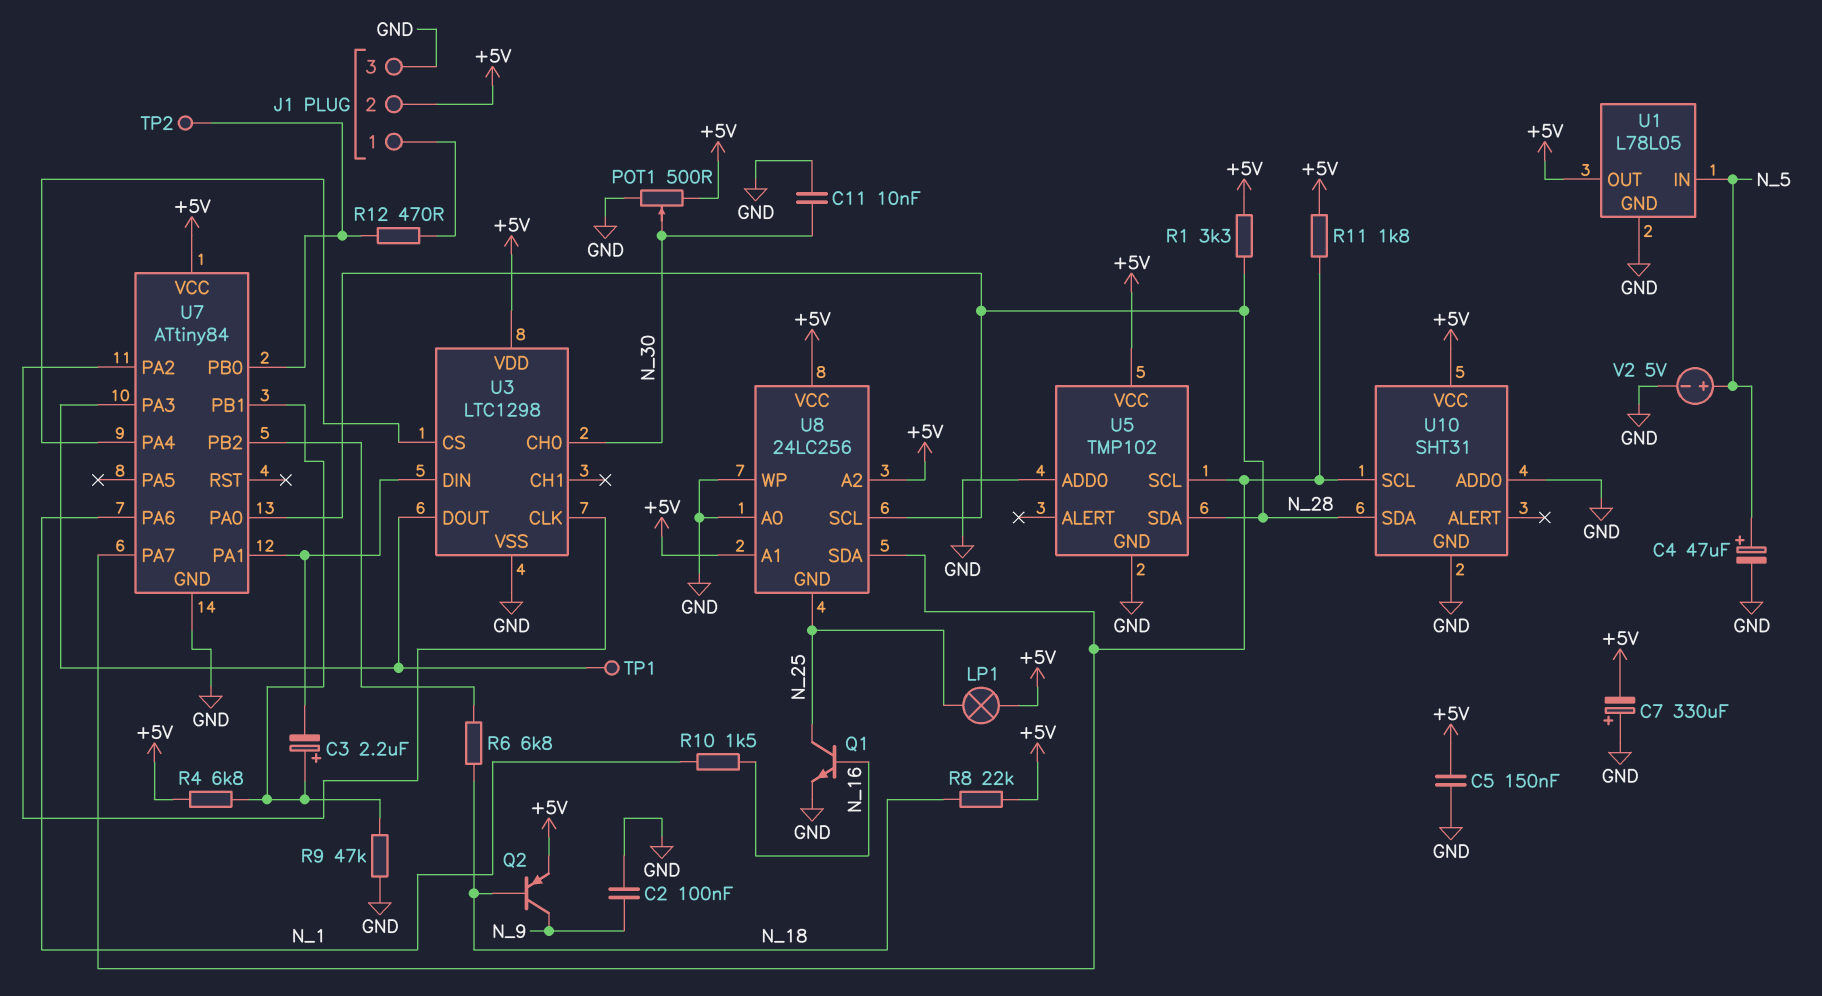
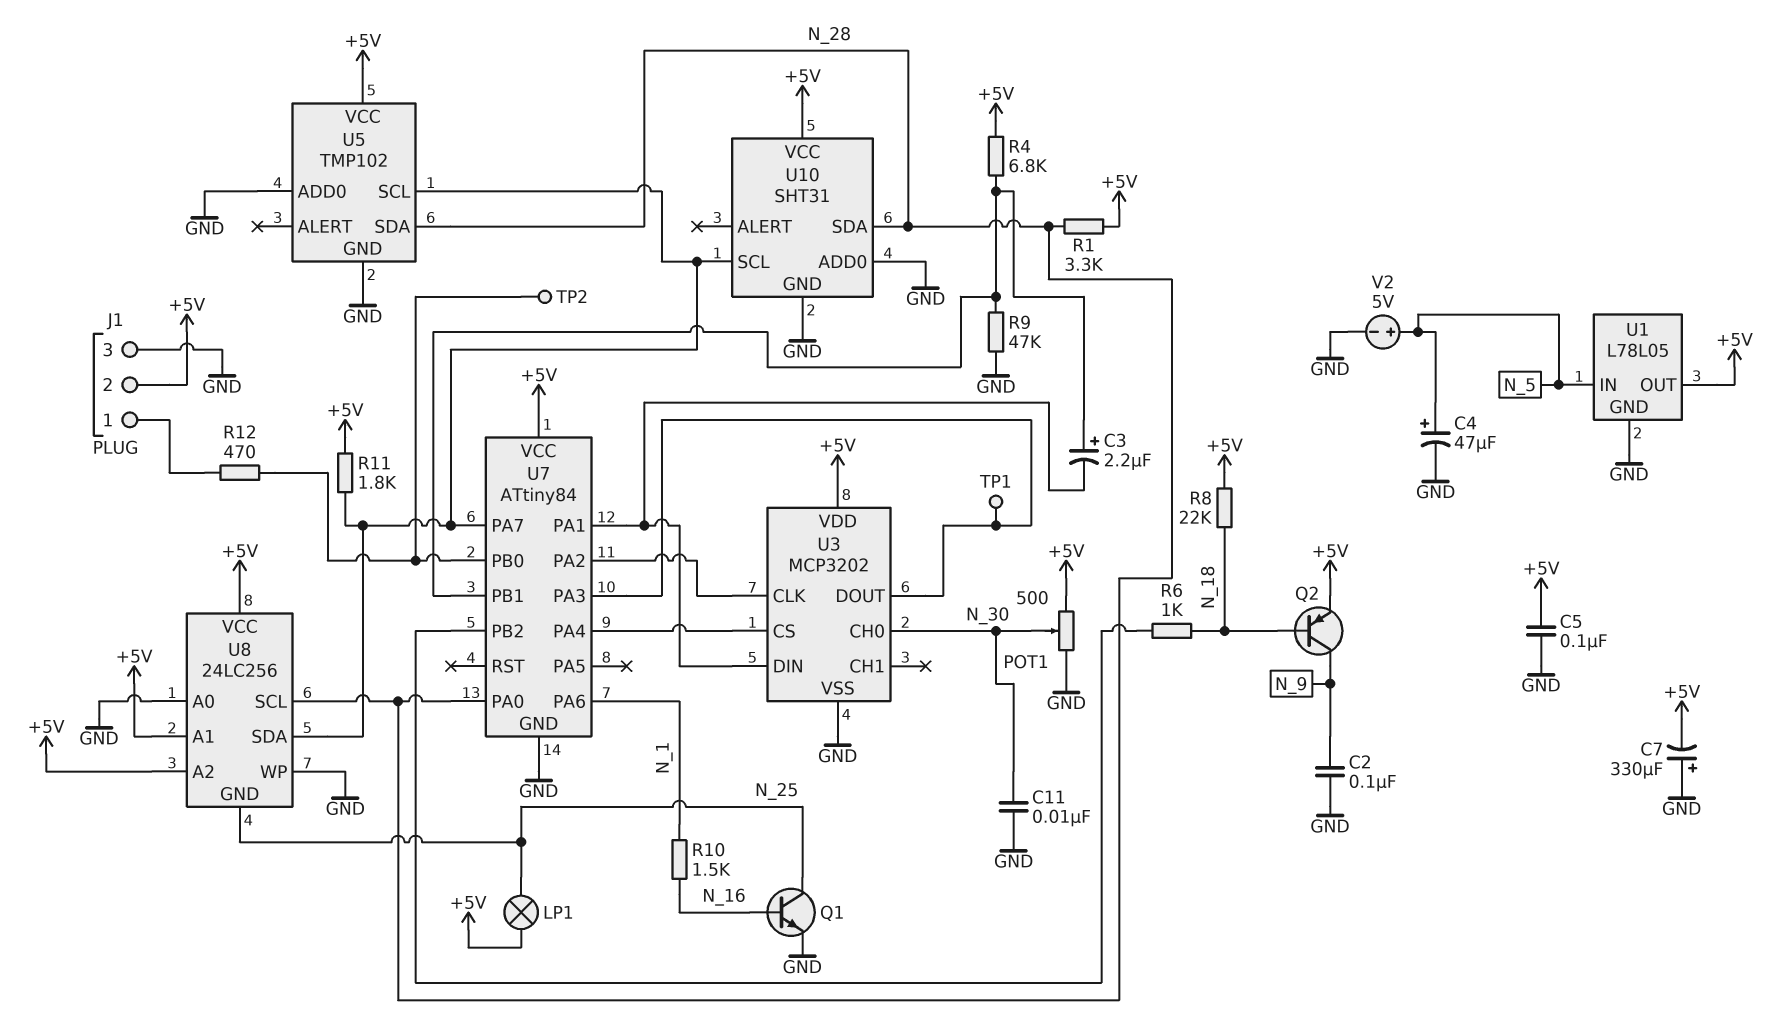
C5: 150nF (+5V, GND) -> 100nF (+5V, GND)
R6: 6.8k (N_18, U7/PB2) -> 1k (N_18, U7/PB2)
U3: LTC1298 -> MCP3202

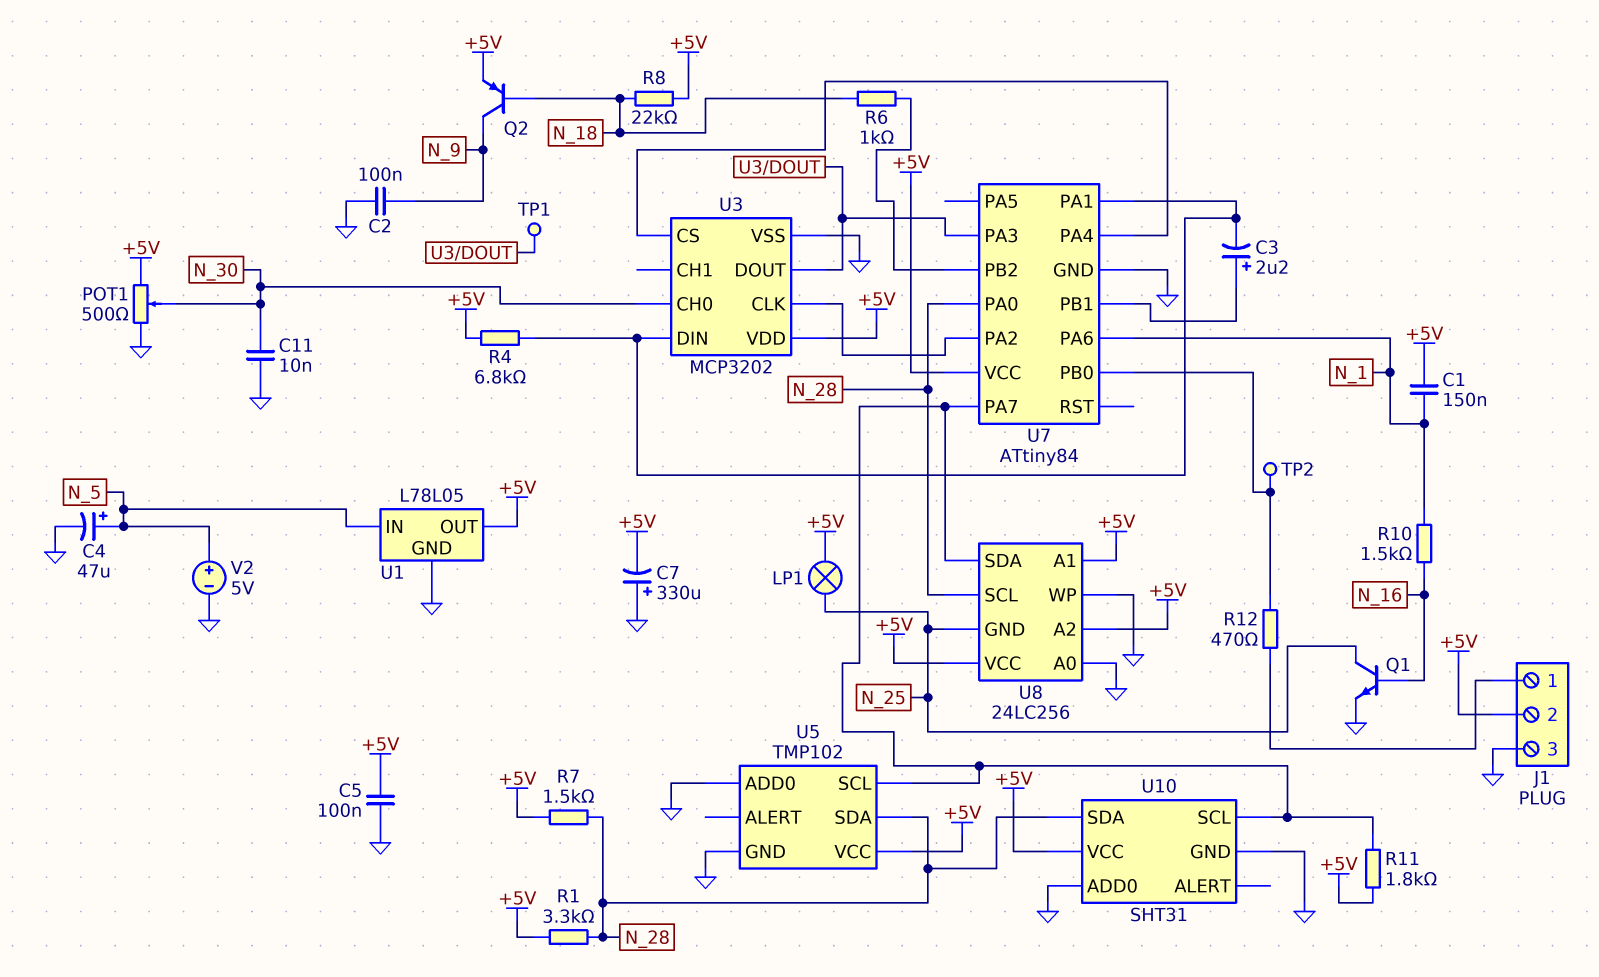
C1: none -> 150nF (+5V, N_1)
R4: 6.8k (+5V, U7/PB1) -> 6.8k (+5V, U3/DIN)
R7: none -> 1.5k (+5V, N_28)
R9: 47k (GND, U7/PB1) -> none

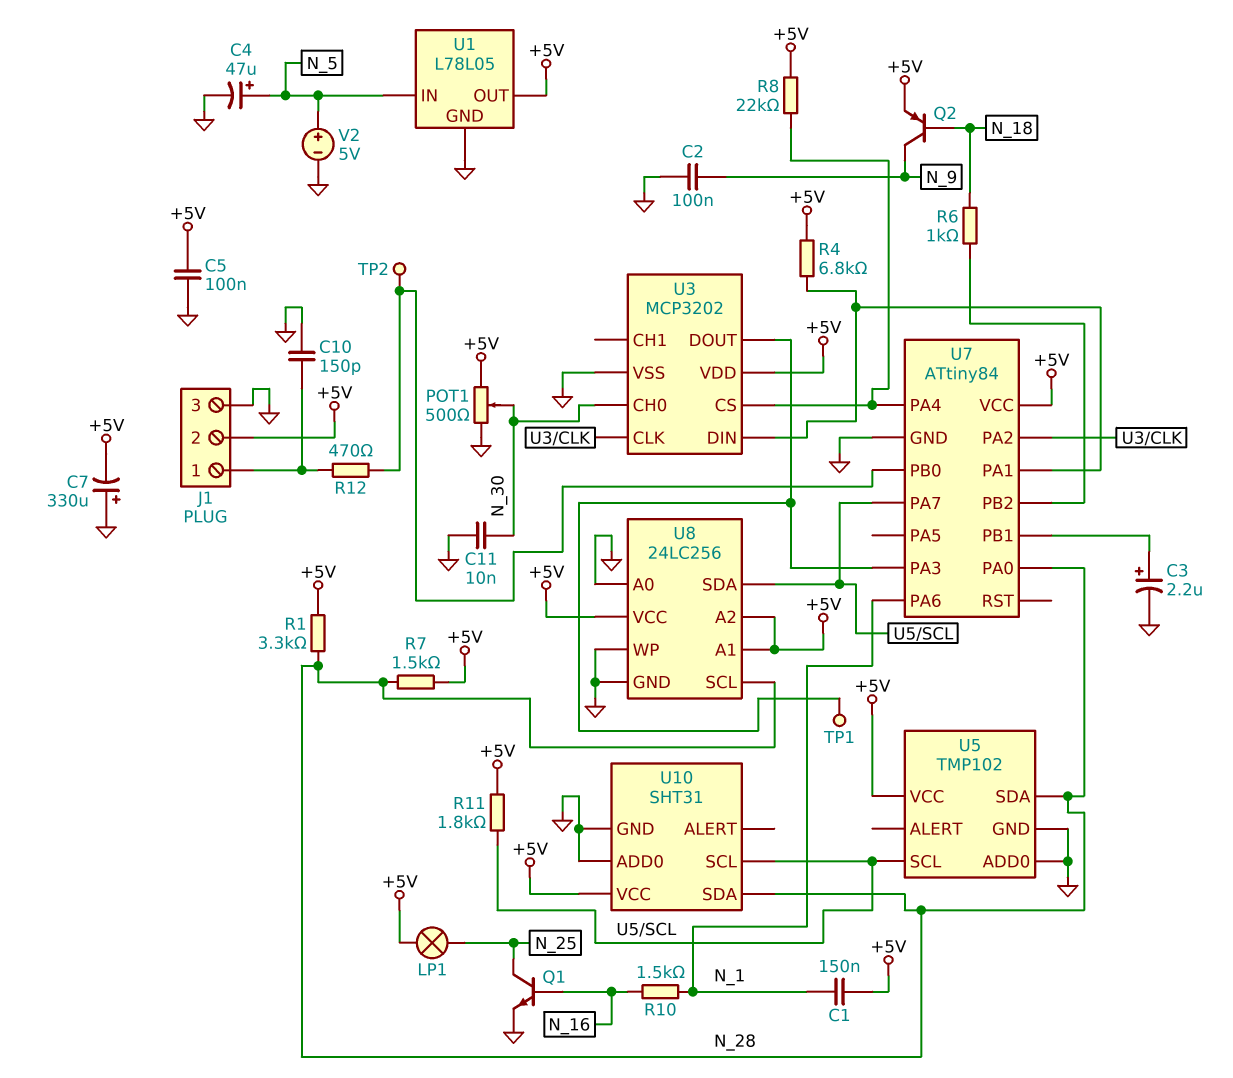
C3: 2.2uF (plus U7/PB1, minus U3/DIN) -> 2.2uF (plus U7/PB1, minus GND)
C10: none -> 150pF (GND, J1/1)
R8: 22k (+5V, N_18) -> 22k (+5V, U3/CS)
U8 pin GND: N_25 -> GND

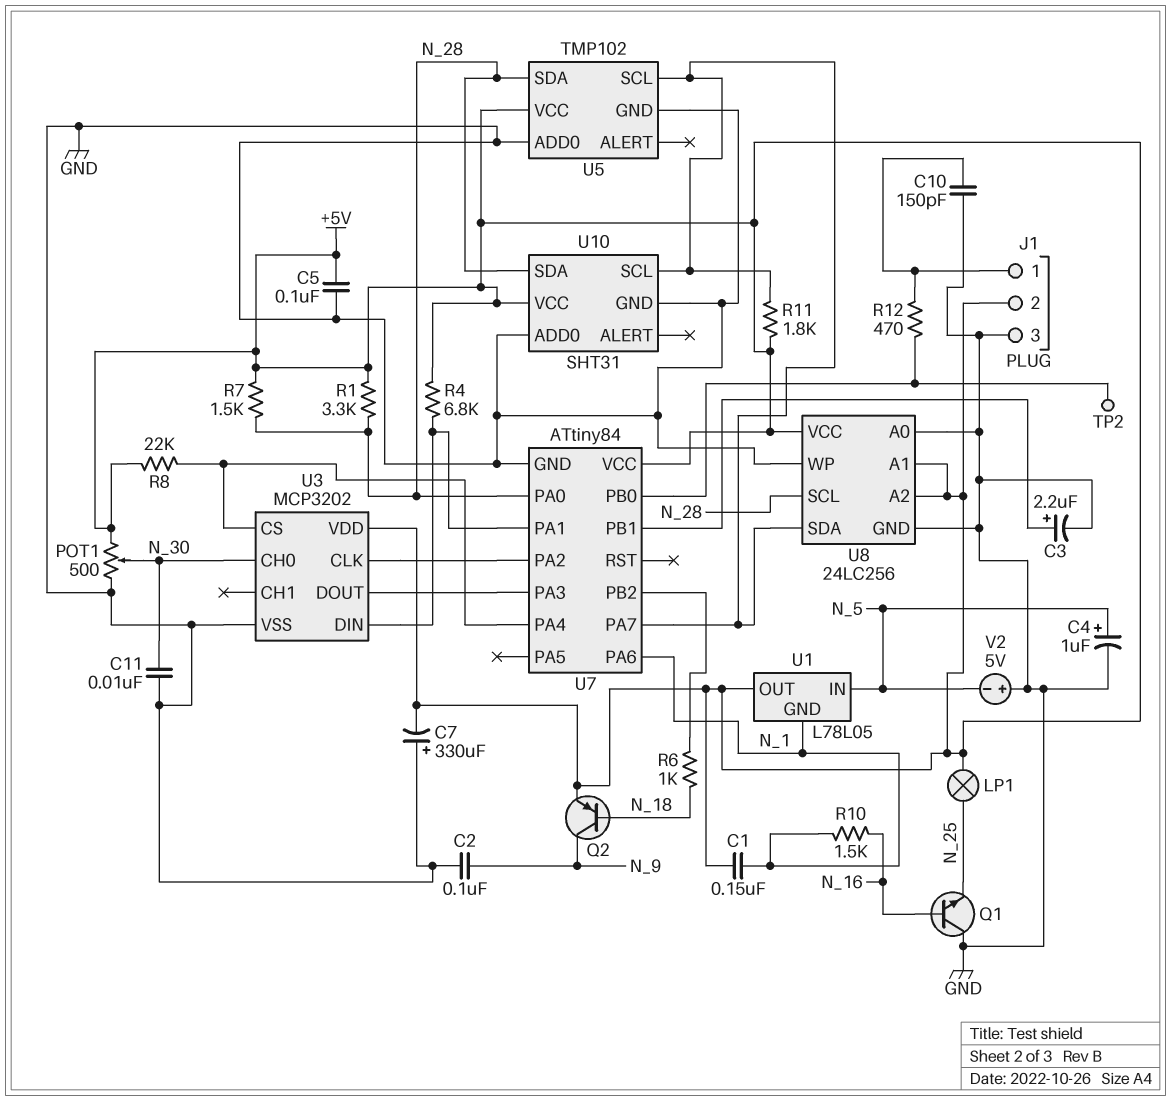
C4: 47uF (plus N_5, minus GND) -> 1uF (plus N_5, minus GND)
Q1: NPN (B N_16, C N_25, E GND) -> NPN (B N_16, C GND, E N_25)
TP1: test point (U3/DOUT) -> none
U1 pin GND: GND -> N_1
V2: 5V (plus N_5, minus GND) -> 5V (plus GND, minus N_5)

